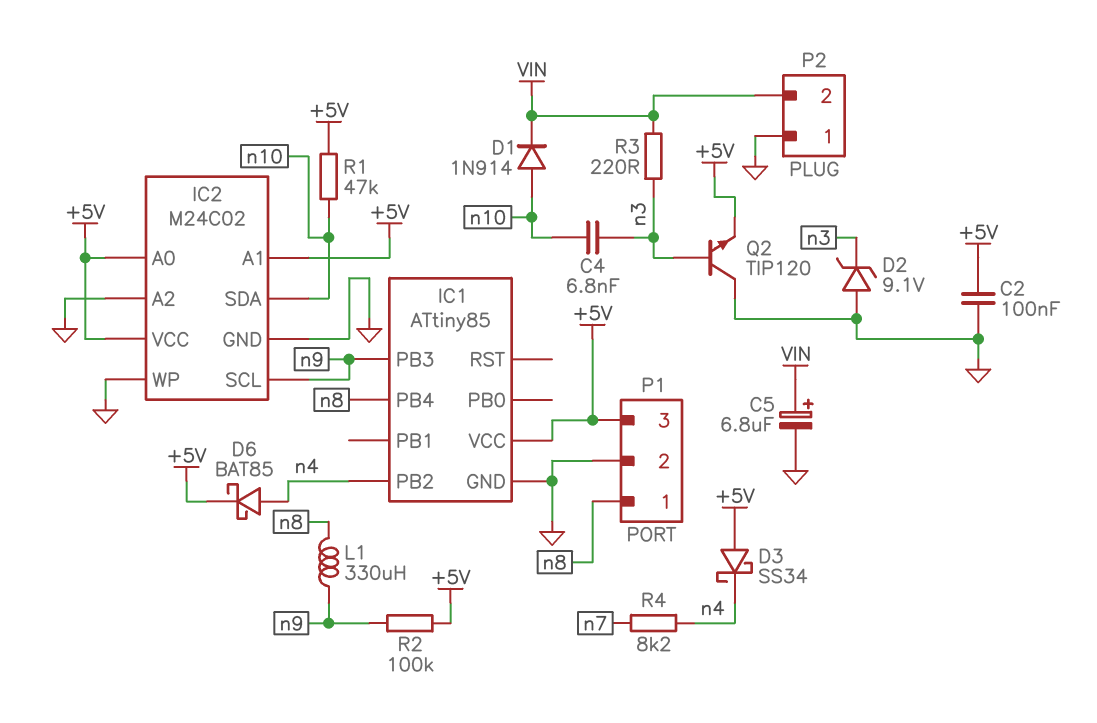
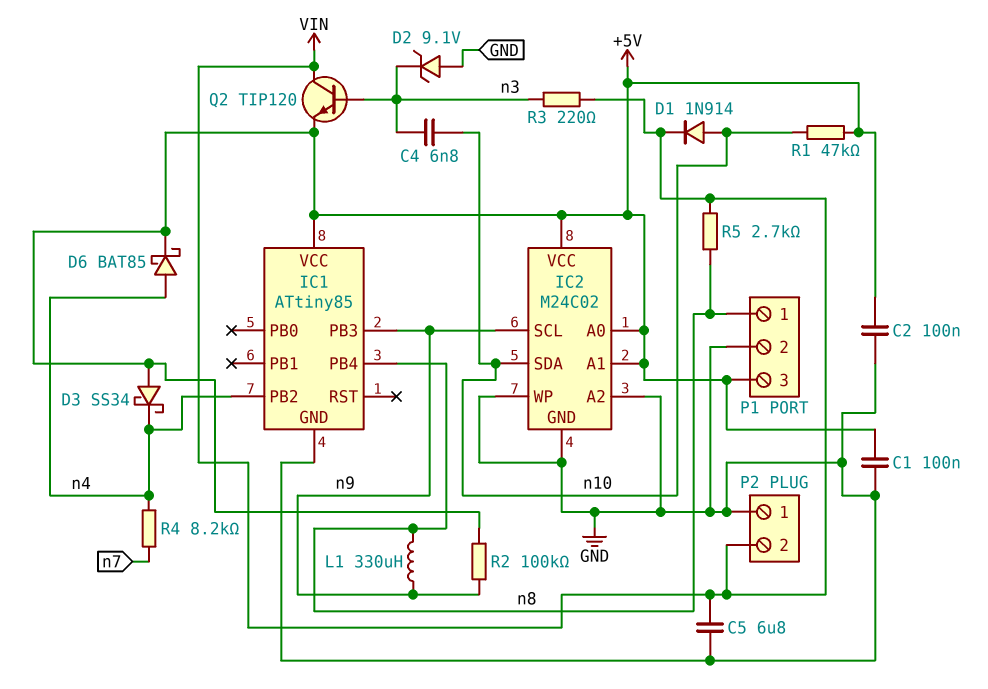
C1: none -> 100nF (+5V, GND)
C5: 6.8uF (plus VIN, minus GND) -> 6.8uF (GND, VIN)
Q2: NPN TIP120 (B n3, C GND, E +5V) -> NPN TIP120 (B n3, C VIN, E +5V)
R5: none -> 2.7k (VIN, n8)

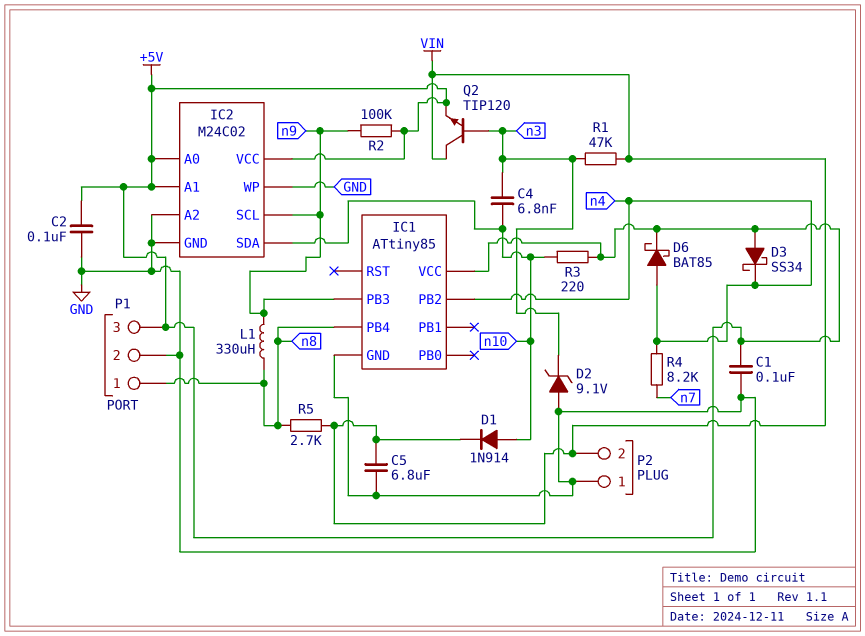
R1: 47k (+5V, n10) -> 47k (VIN, n3)
R3: 220 (VIN, n3) -> 220 (+5V, n10)

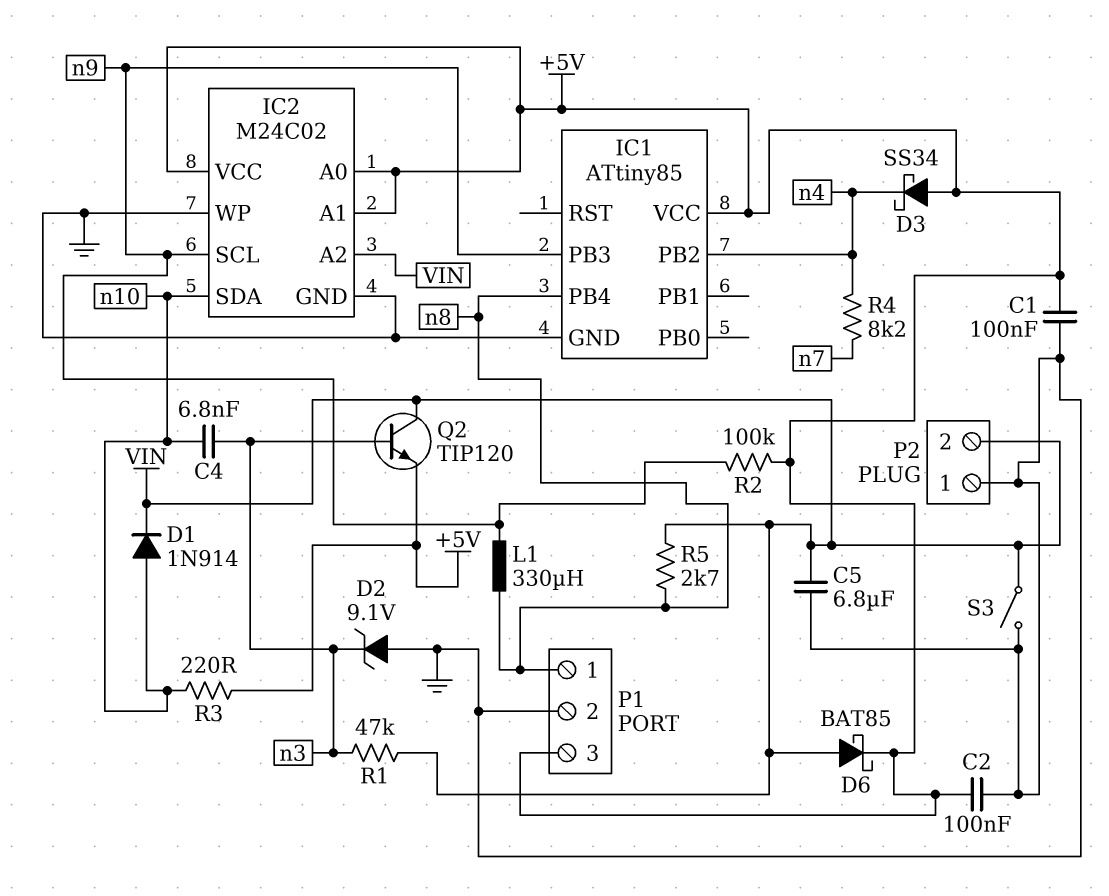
D6: schottky BAT85 (A n4, K +5V) -> schottky BAT85 (A VIN, K +5V)
IC2 pin A2: GND -> VIN
S3: none -> switch (GND, VIN)

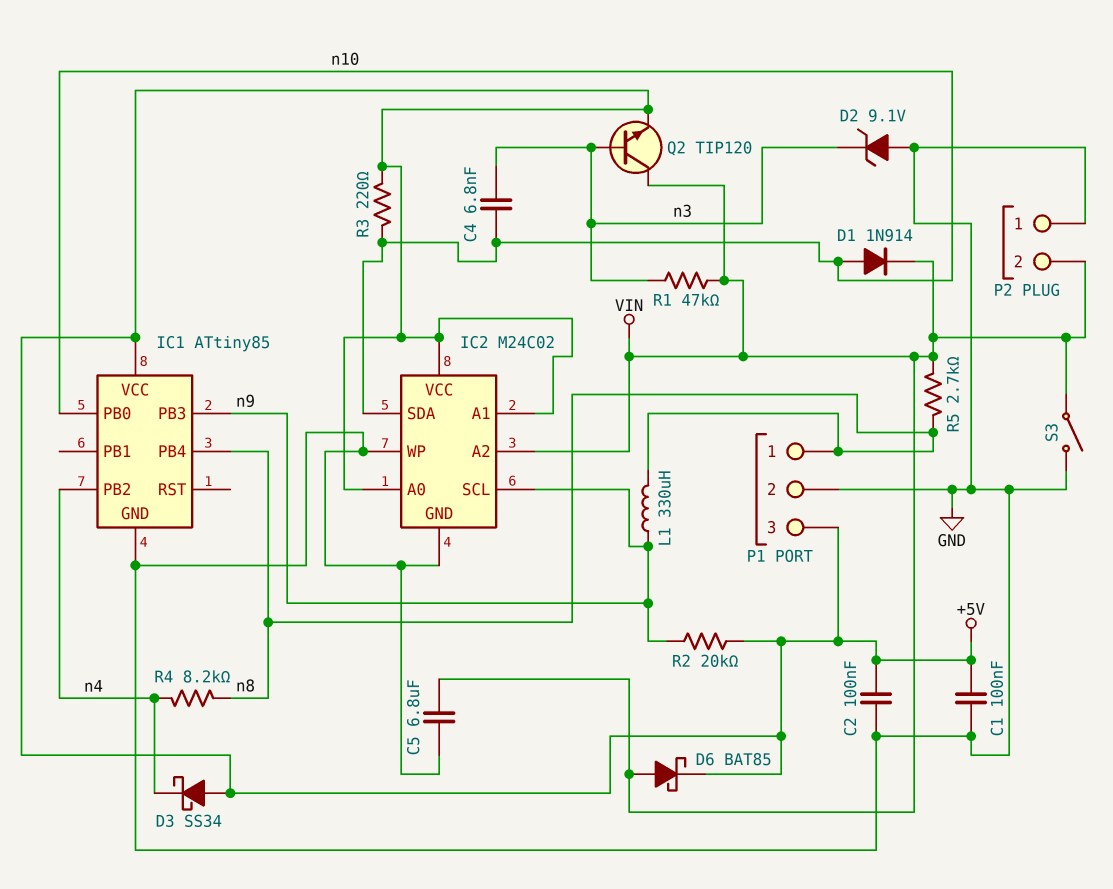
IC1 pin PB0: none -> n10
R2: 100k (+5V, n9) -> 20k (+5V, n9)
R4: 8.2k (n4, n7) -> 8.2k (n4, n8)

